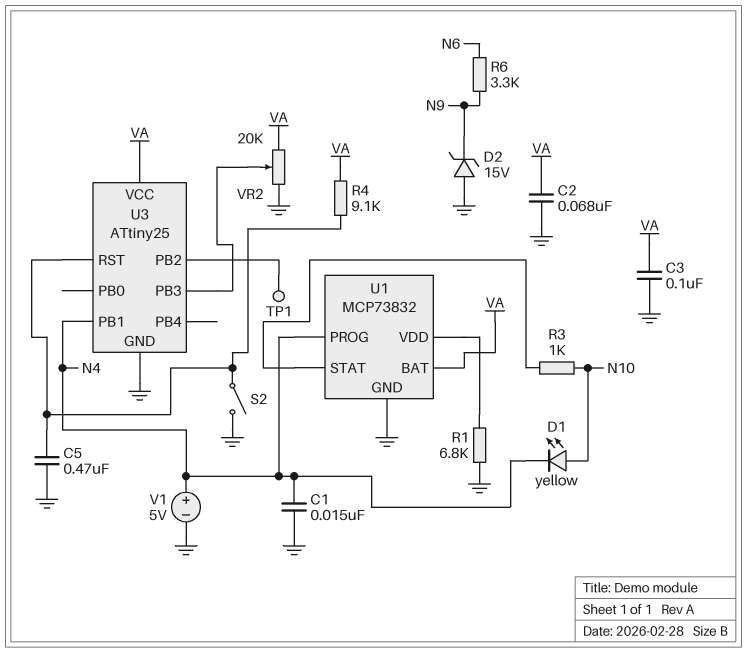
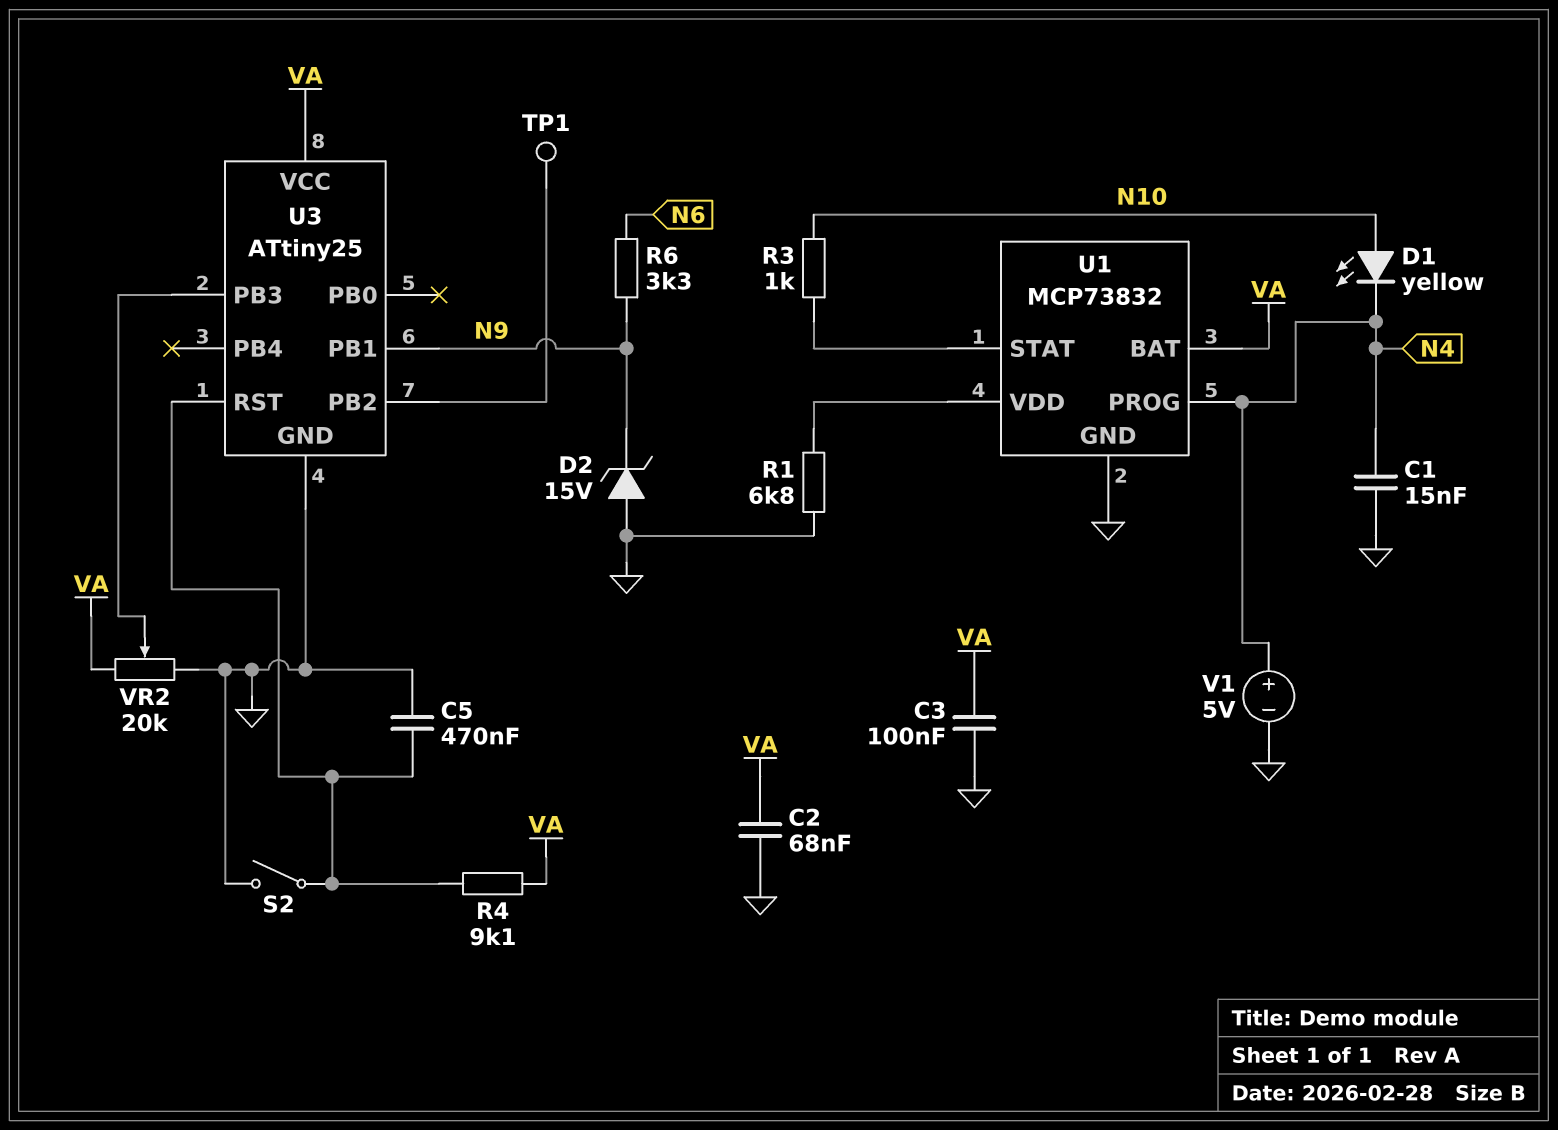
U3 pin PB1: N4 -> N9

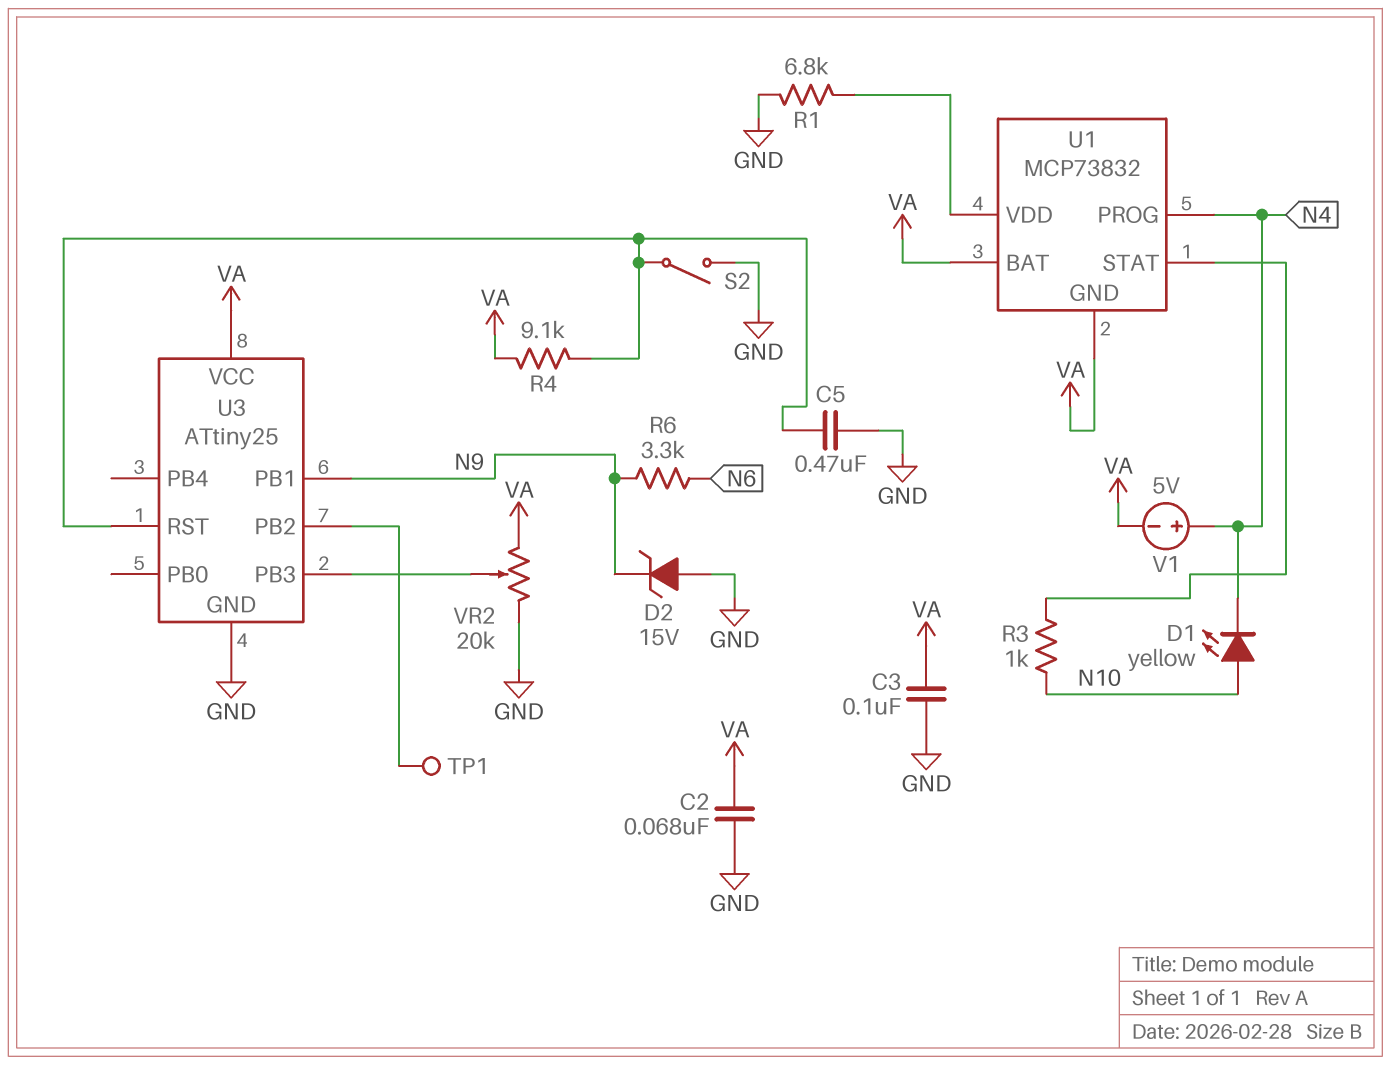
C1: 15nF (GND, N4) -> none
U1 pin GND: GND -> VA
V1: 5V (plus N4, minus GND) -> 5V (plus N4, minus VA)

